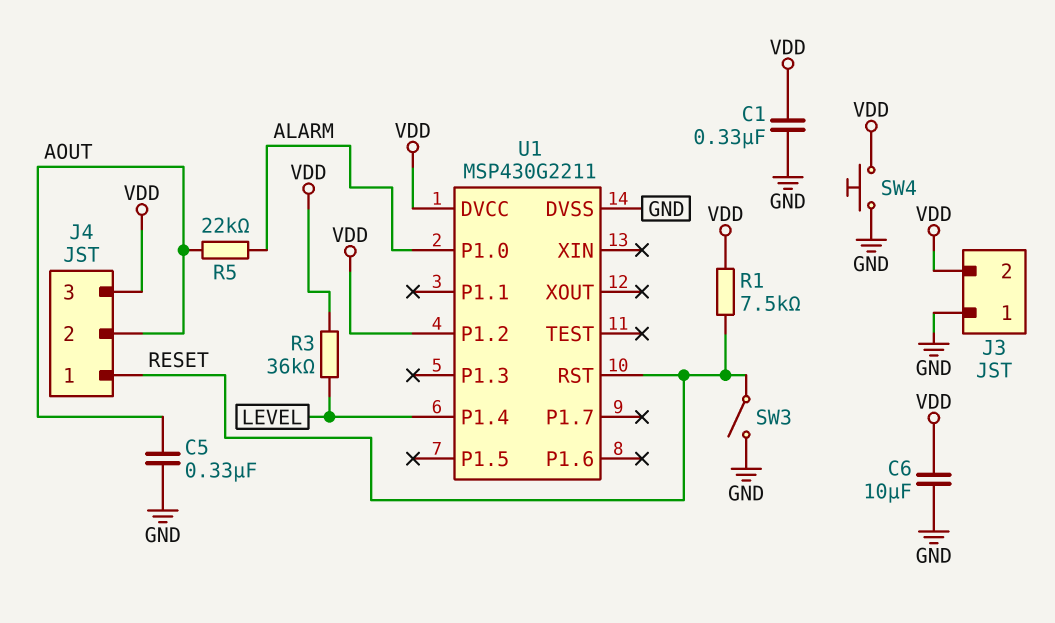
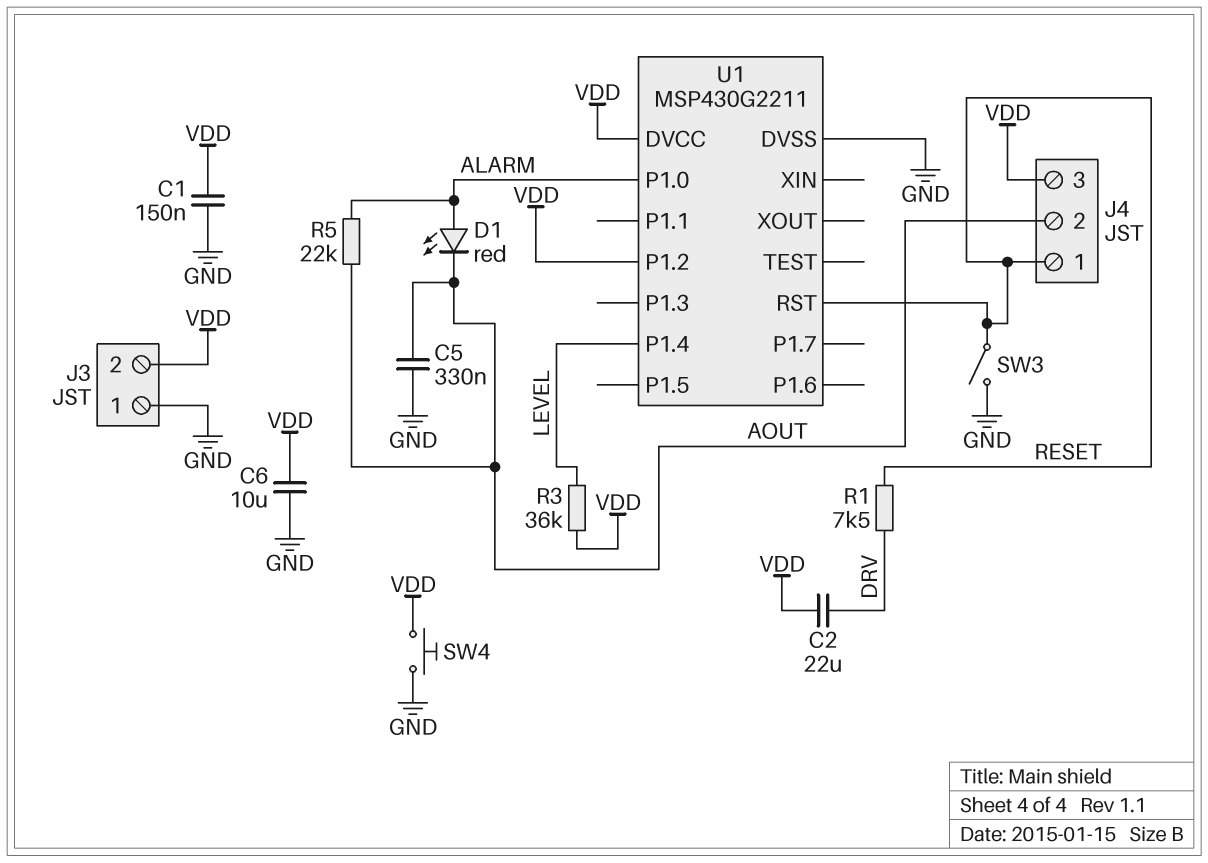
C1: 330nF (GND, VDD) -> 150nF (GND, VDD)
C2: none -> 22uF (DRV, VDD)
D1: none -> LED red (A ALARM, K AOUT)
R1: 7.5k (RESET, VDD) -> 7.5k (DRV, RESET)

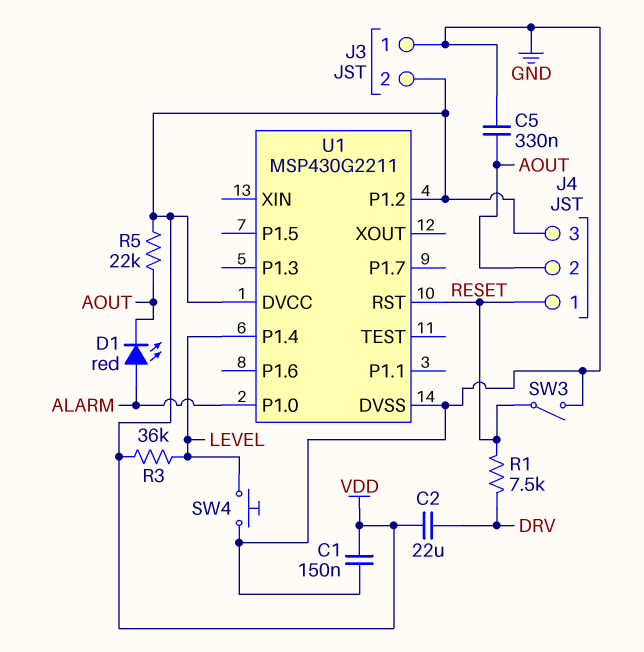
C6: 10uF (GND, VDD) -> none
R5: 22k (ALARM, AOUT) -> 22k (AOUT, VDD)
SW4: button (GND, VDD) -> button (GND, LEVEL)

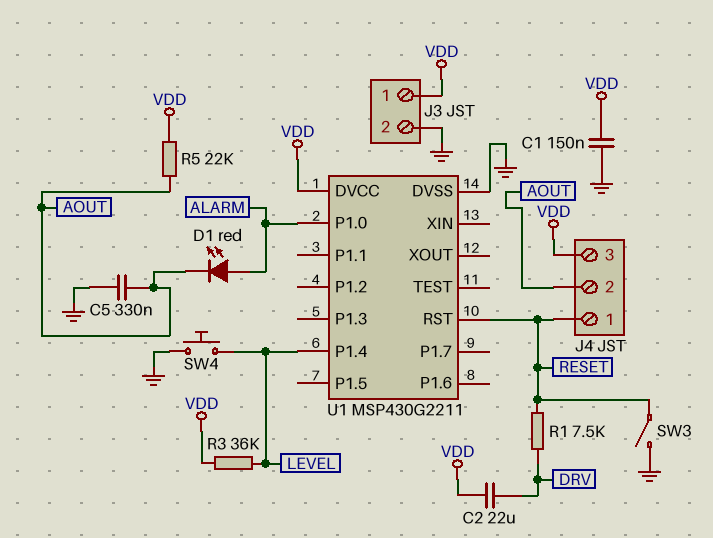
J3 pin 1: GND -> VDD
J3 pin 2: VDD -> GND
U1 pin P1.2: VDD -> none

